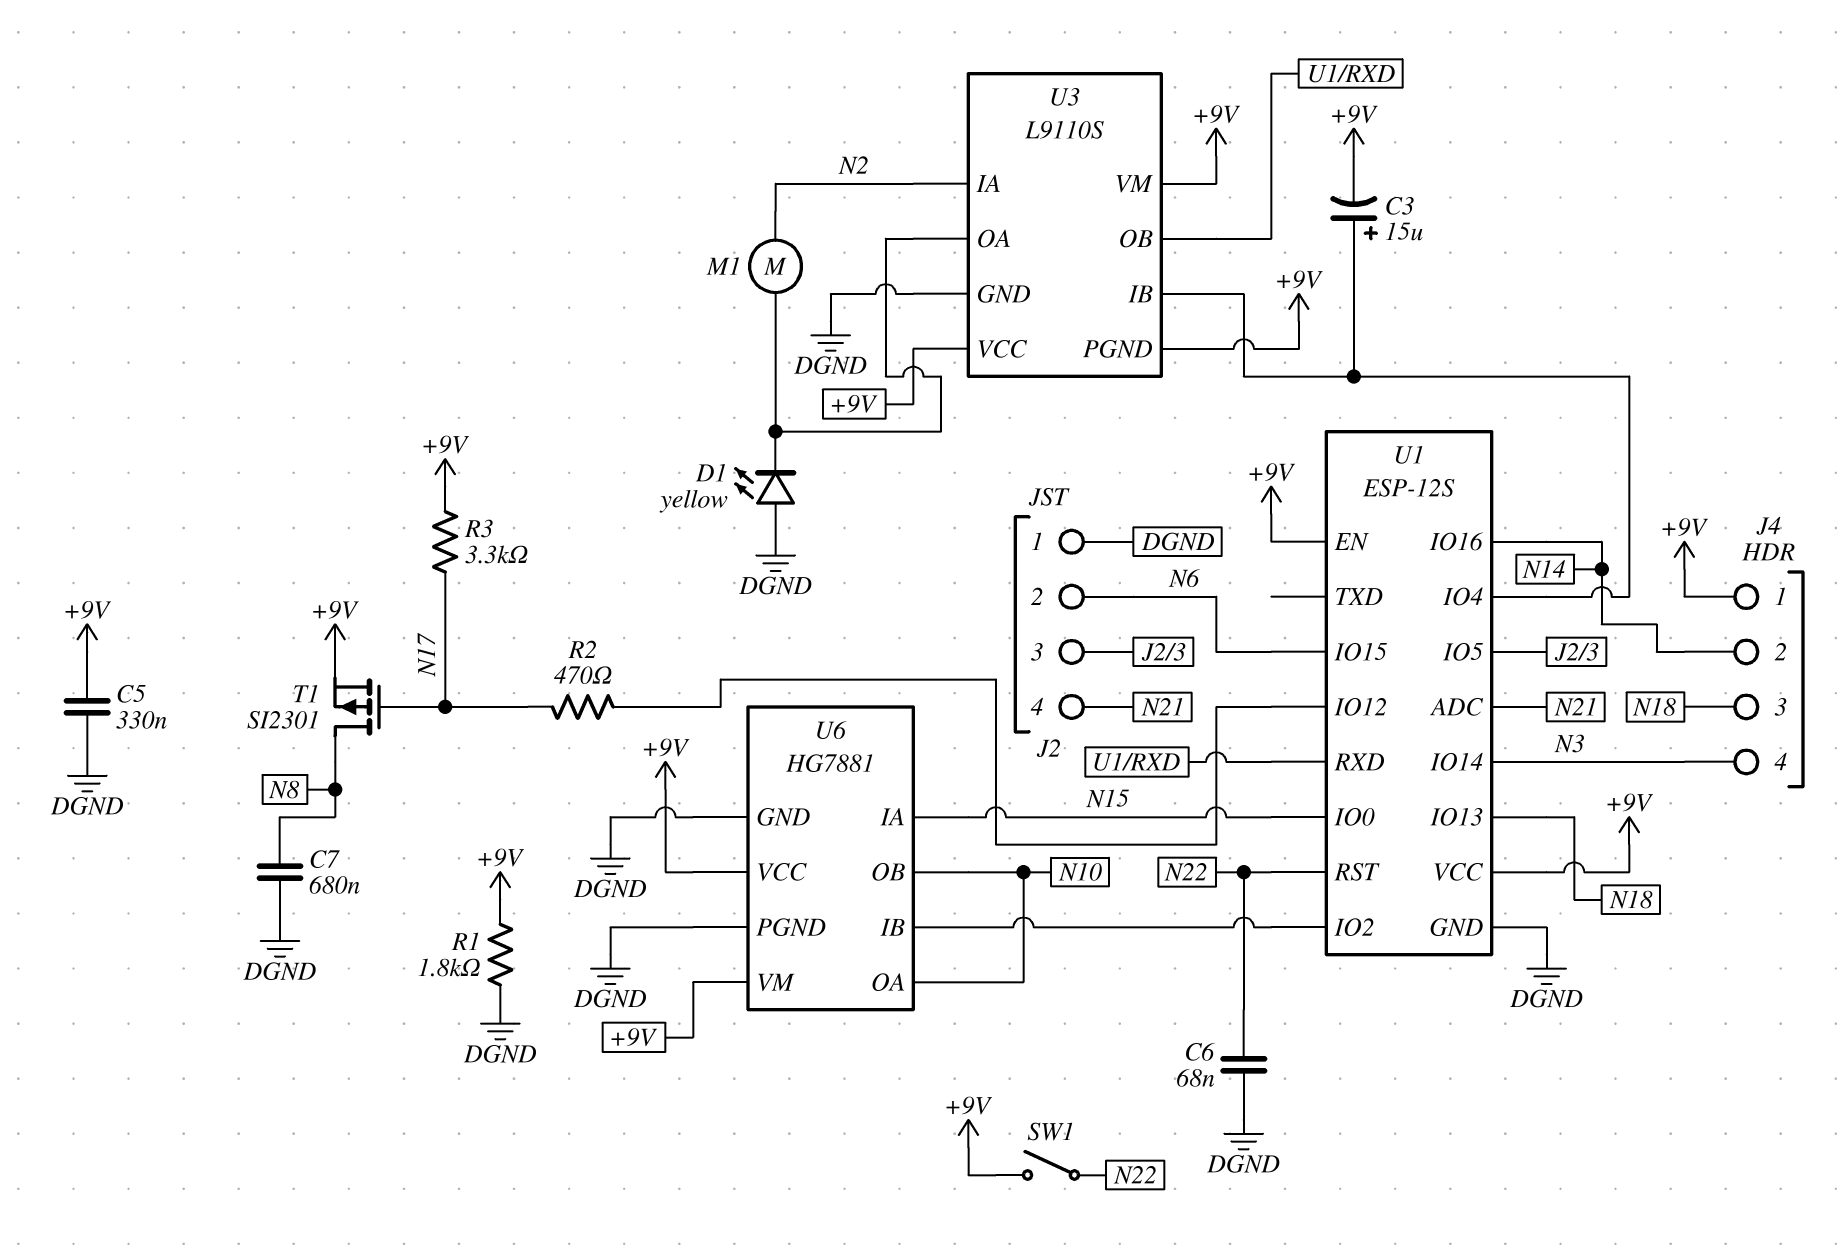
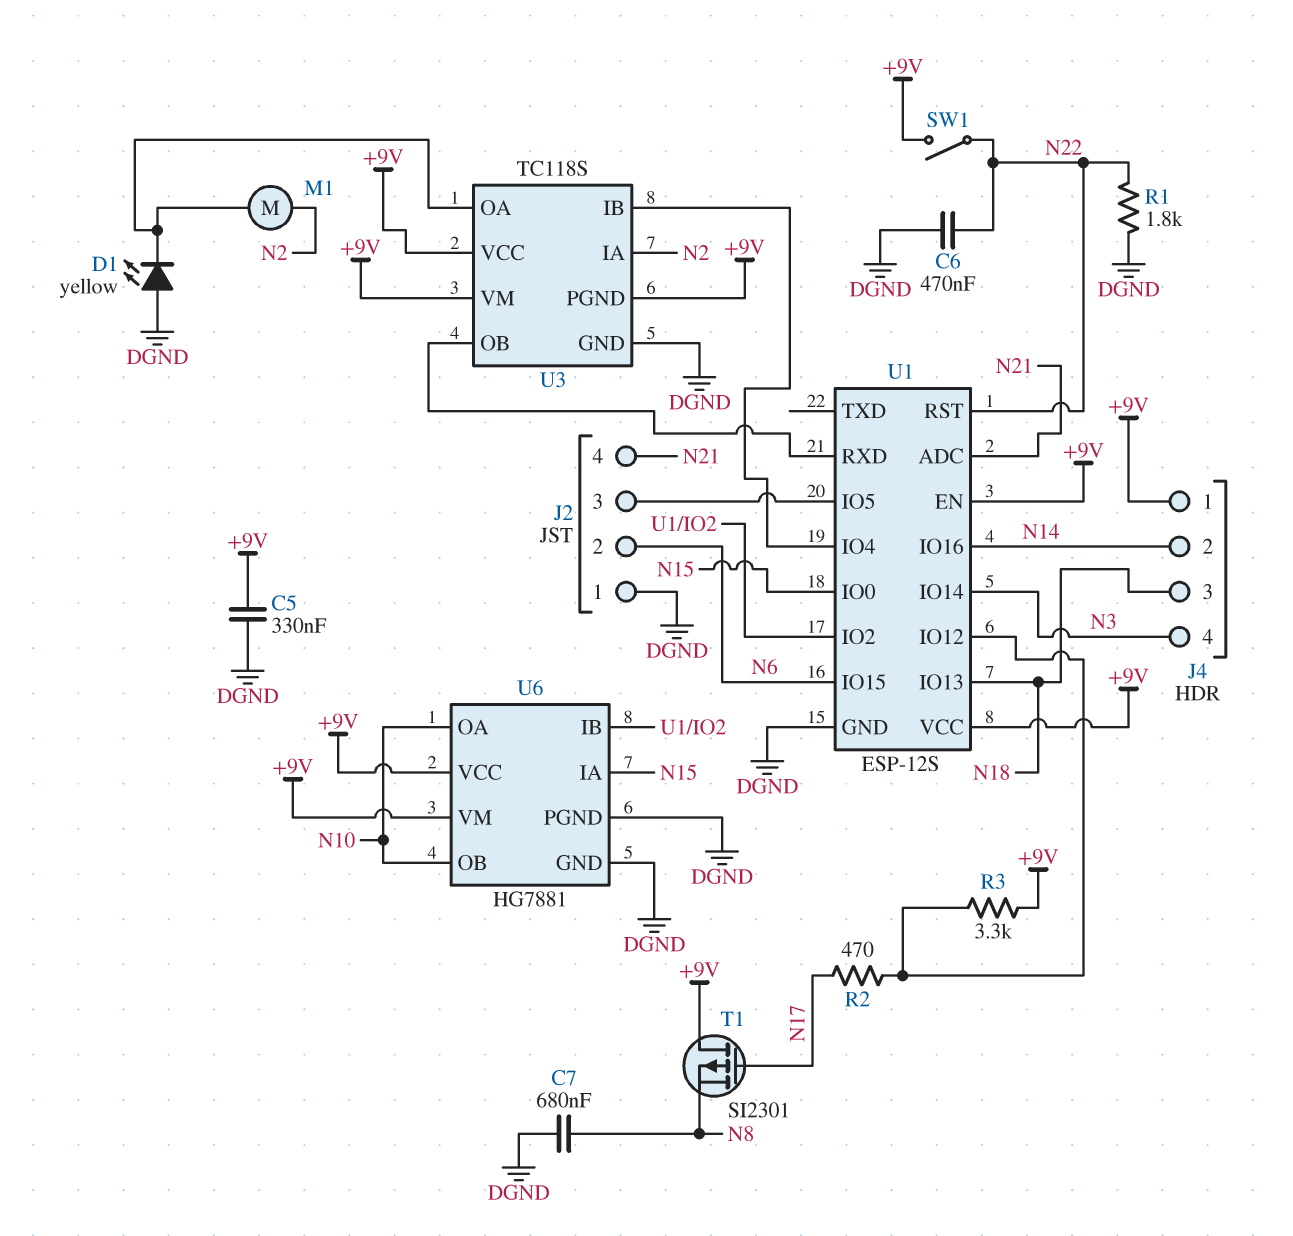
C3: 15uF (plus U1/IO4, minus +9V) -> none
C6: 68nF (DGND, N22) -> 470nF (DGND, N22)
R1: 1.8k (+9V, DGND) -> 1.8k (DGND, N22)
R3: 3.3k (+9V, N17) -> 3.3k (+9V, U1/IO12)
T1: PMOS SI2301 (G N17, D N8, S +9V) -> PMOS SI2301 (G N17, D +9V, S N8)
U3: L9110S -> TC118S

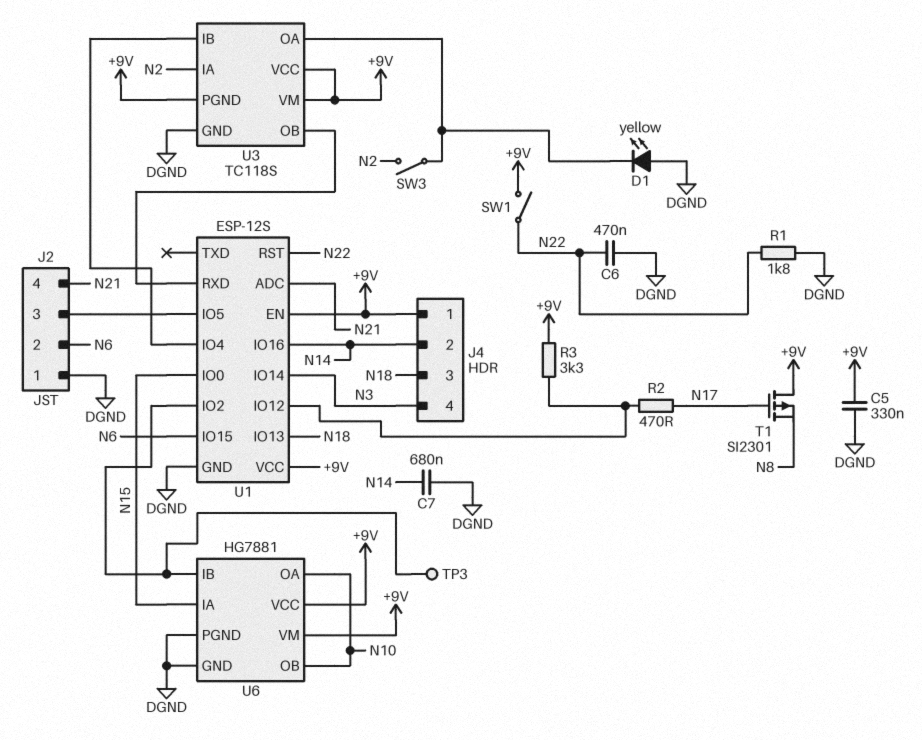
C7: 680nF (DGND, N8) -> 680nF (DGND, N14)
M1: motor (N2, U3/OA) -> none
SW3: none -> switch (N2, U3/OA)
TP3: none -> test point (U1/IO2)

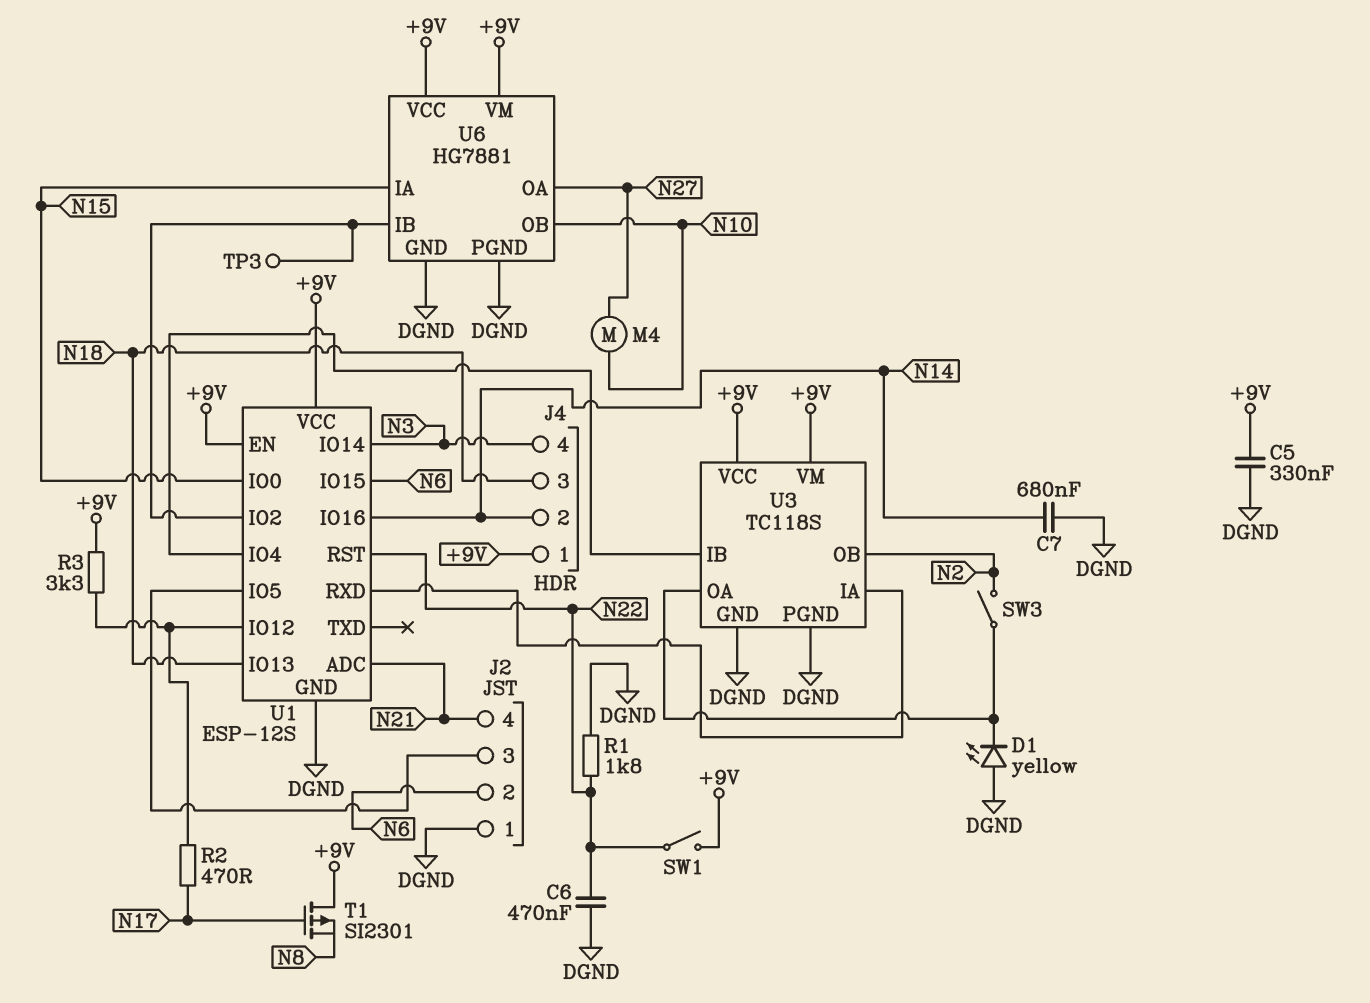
M4: none -> motor (N10, N27)
U3 pin IA: N2 -> U1/RXD
U3 pin OB: U1/RXD -> N2
U3 pin PGND: +9V -> DGND
U6 pin OA: N10 -> N27

